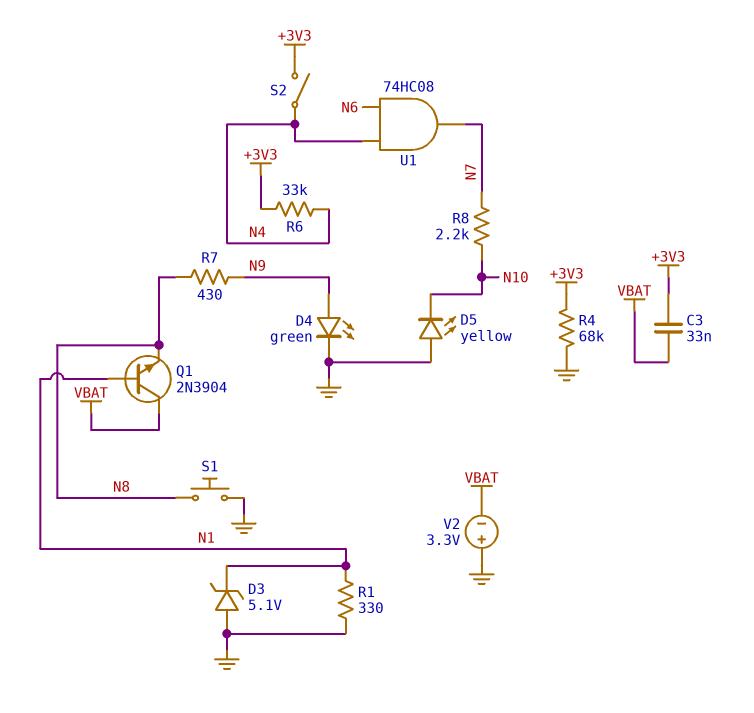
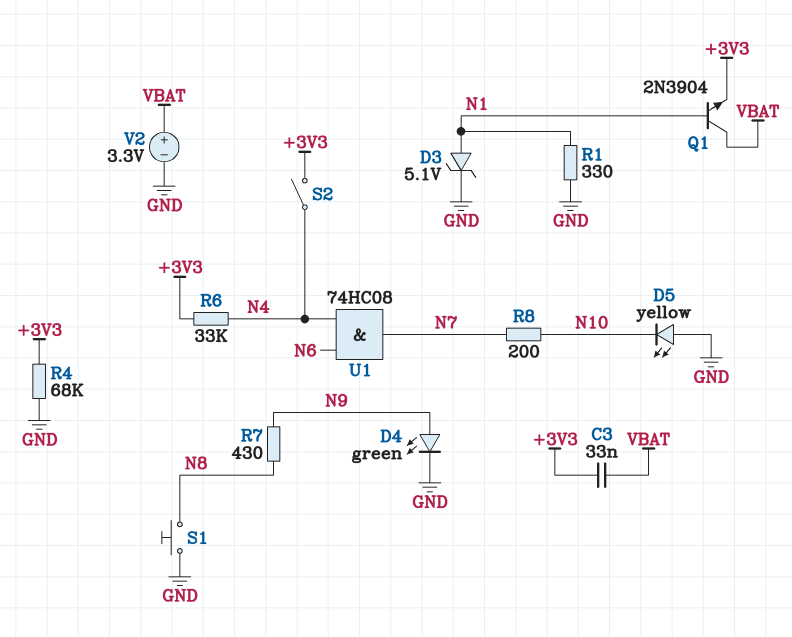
D3: zener 5.1V (A GND, K N1) -> zener 5.1V (A N1, K GND)
Q1: NPN 2N3904 (B N1, C VBAT, E N8) -> NPN 2N3904 (B N1, C VBAT, E +3V3)
R8: 2.2k (N7, N10) -> 200 (N7, N10)
V2: 3.3V (plus GND, minus VBAT) -> 3.3V (plus VBAT, minus GND)

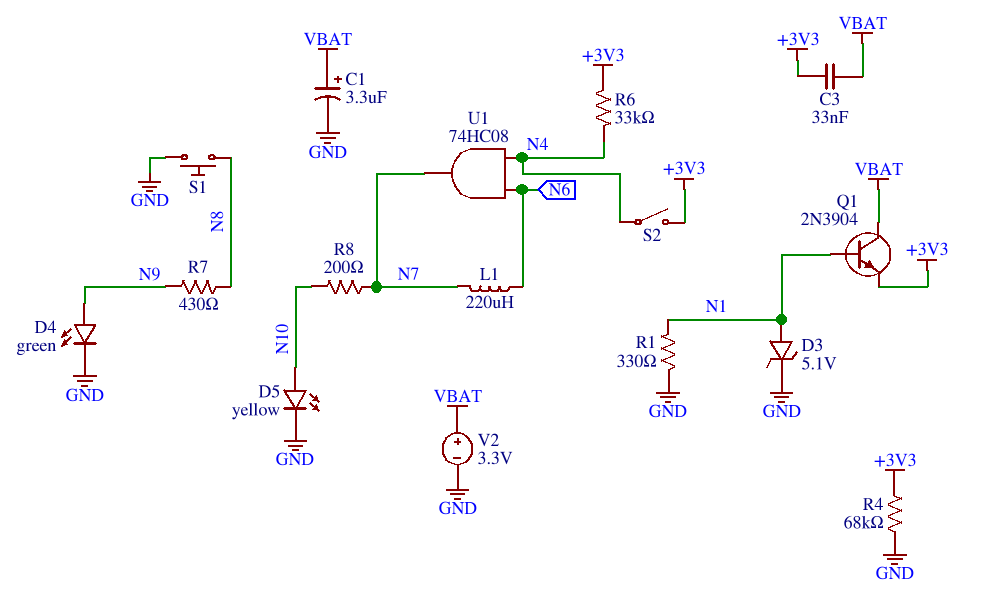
C1: none -> 3.3uF (plus VBAT, minus GND)
D5: LED yellow (A GND, K N10) -> LED yellow (A N10, K GND)
L1: none -> 220uH (N6, N7)

